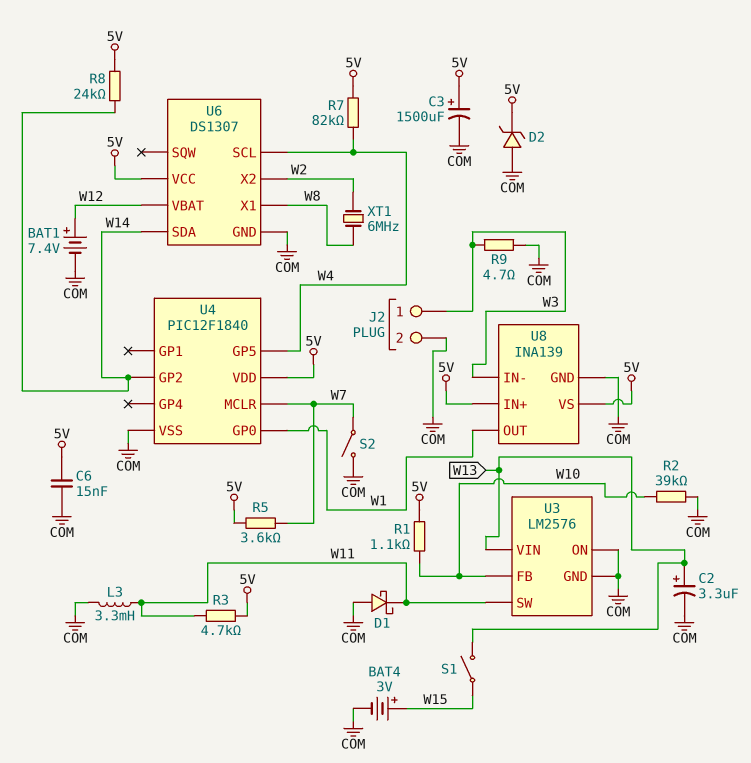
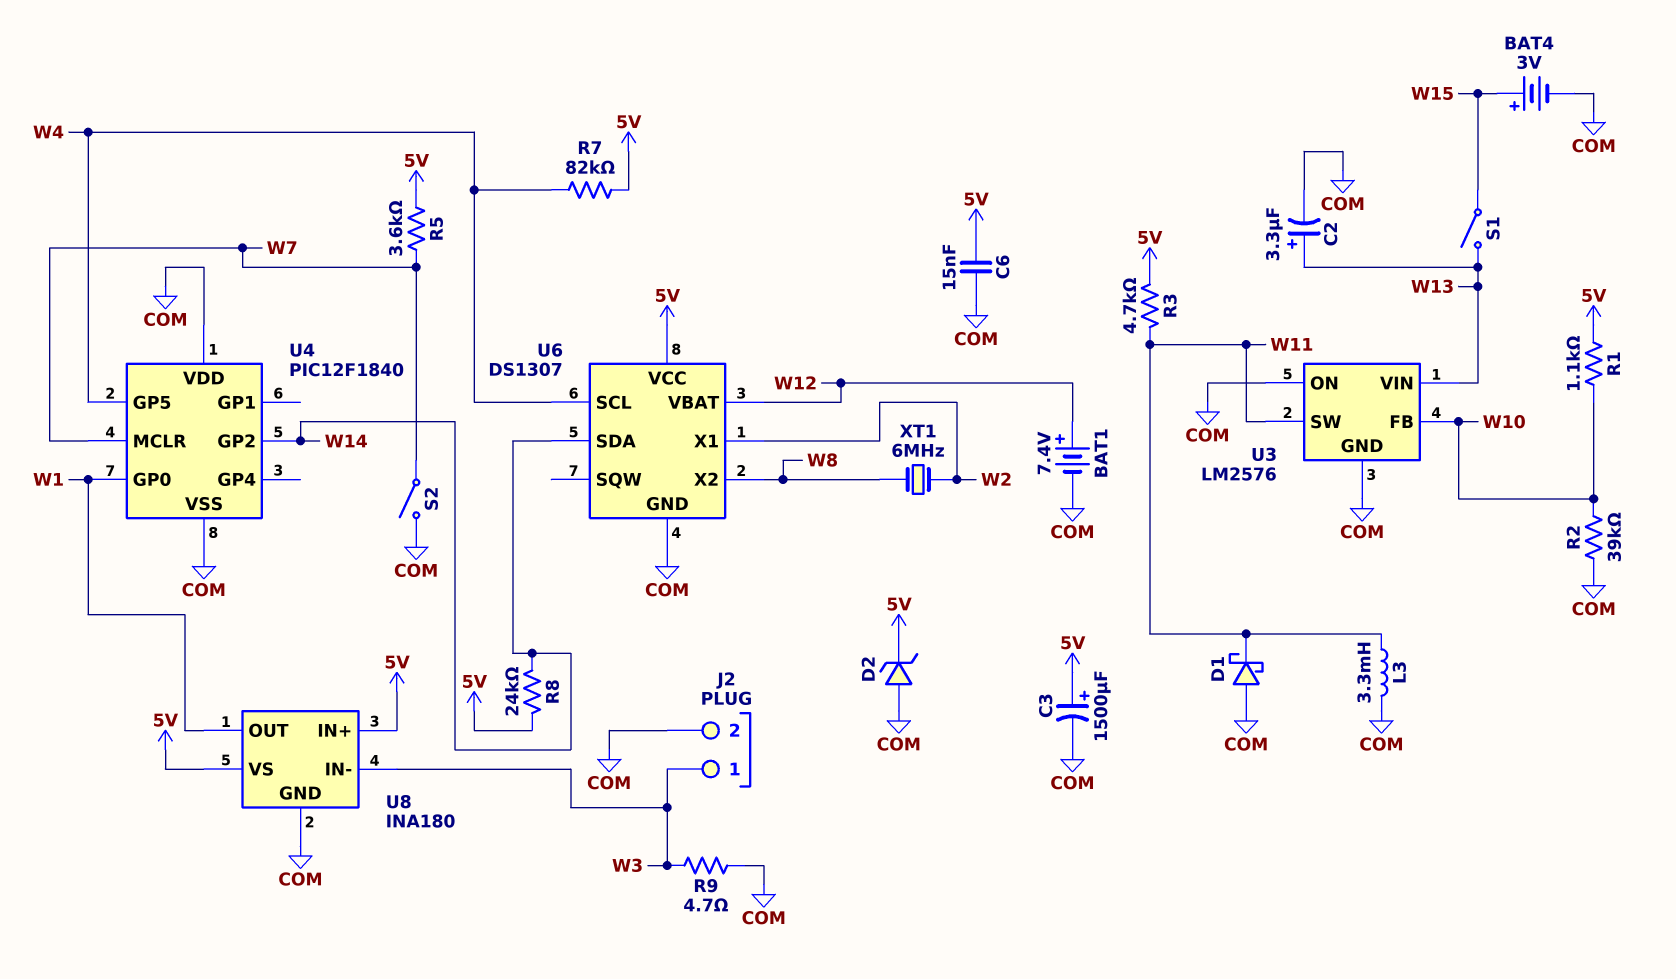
U4 pin VDD: 5V -> COM
U6 pin X1: W8 -> W2
U6 pin X2: W2 -> W8
U8: INA139 -> INA180

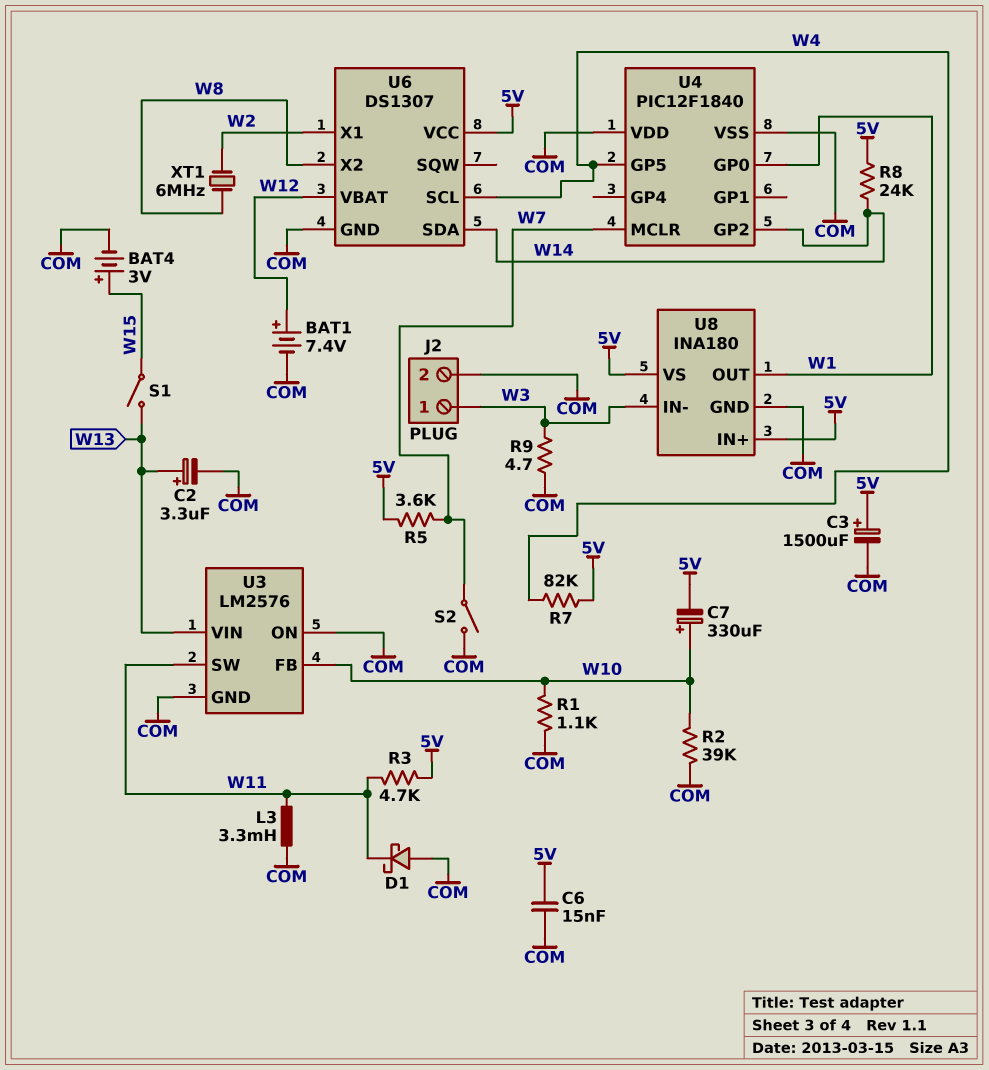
C7: none -> 330uF (plus W10, minus 5V)
D2: zener (A COM, K 5V) -> none
R1: 1.1k (5V, W10) -> 1.1k (COM, W10)

